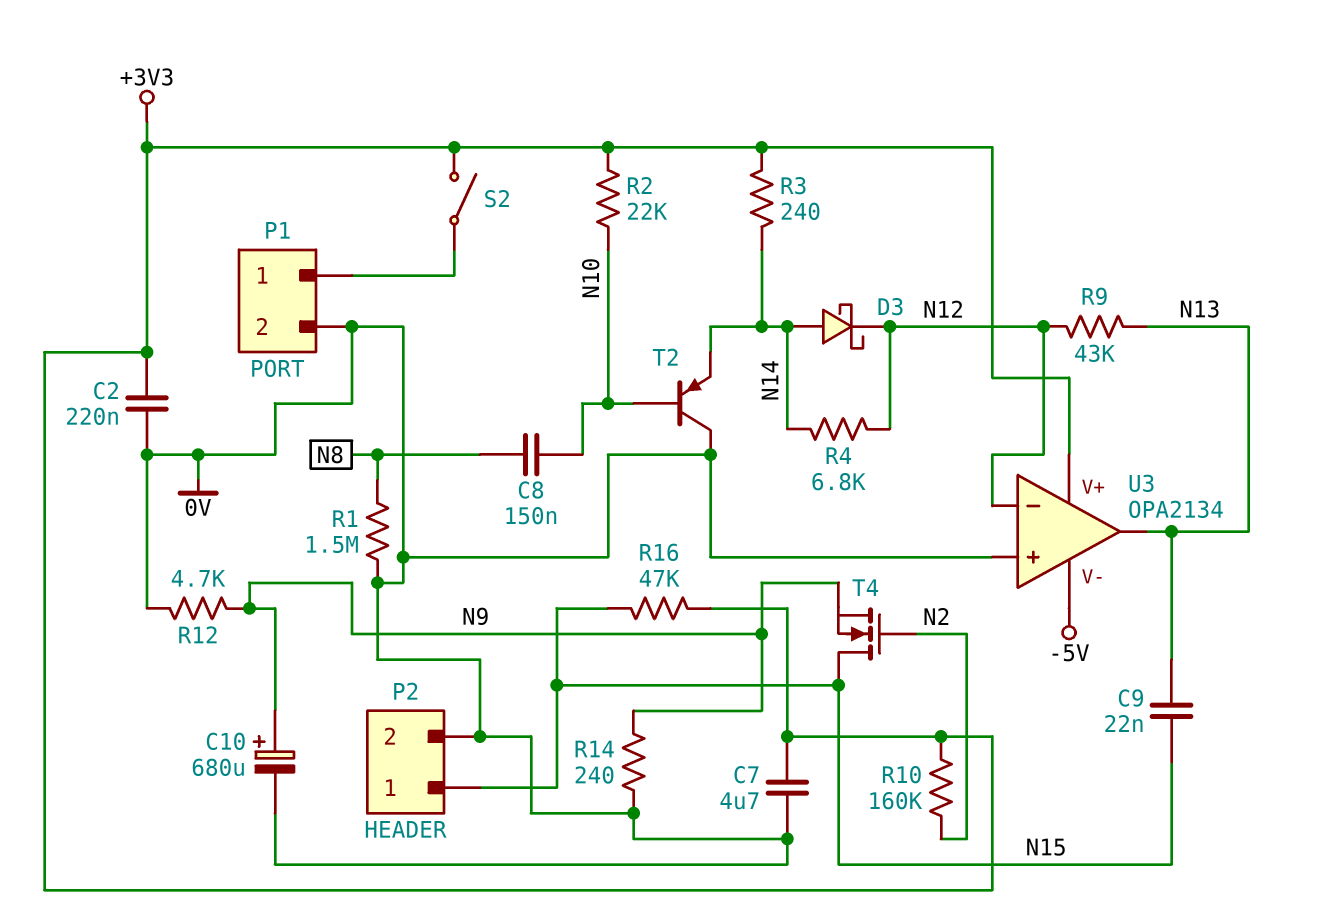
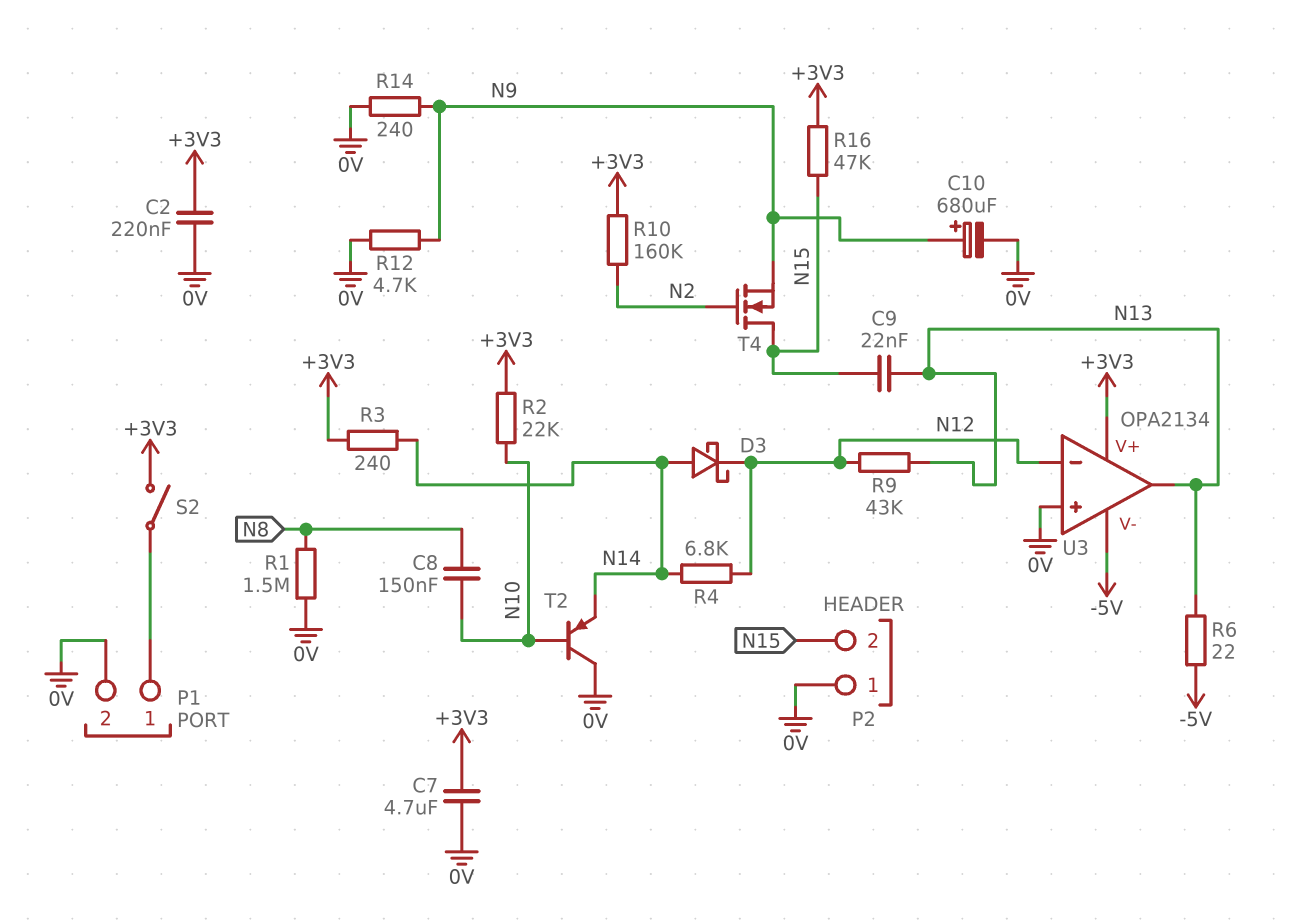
P2 pin 1: N15 -> 0V
P2 pin 2: 0V -> N15
R6: none -> 22 (-5V, N13)

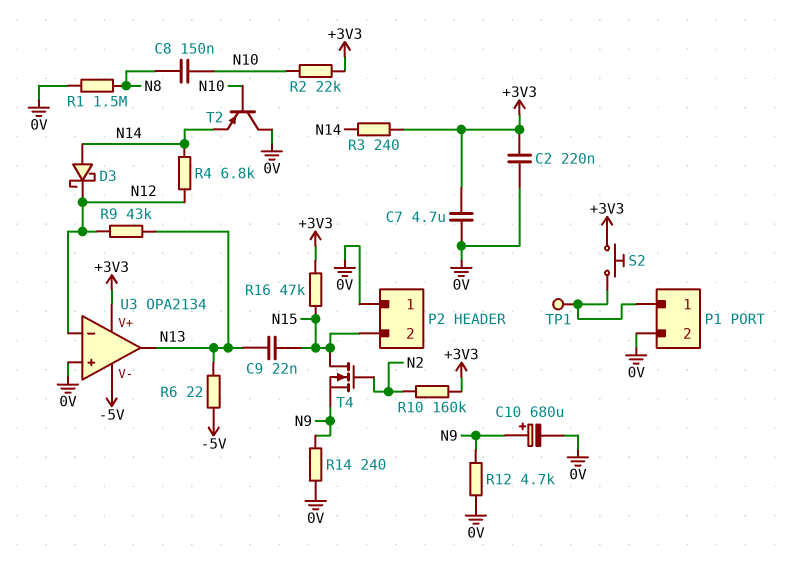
S2: switch (+3V3, P1/1) -> button (+3V3, P1/1)
TP1: none -> test point (P1/1)

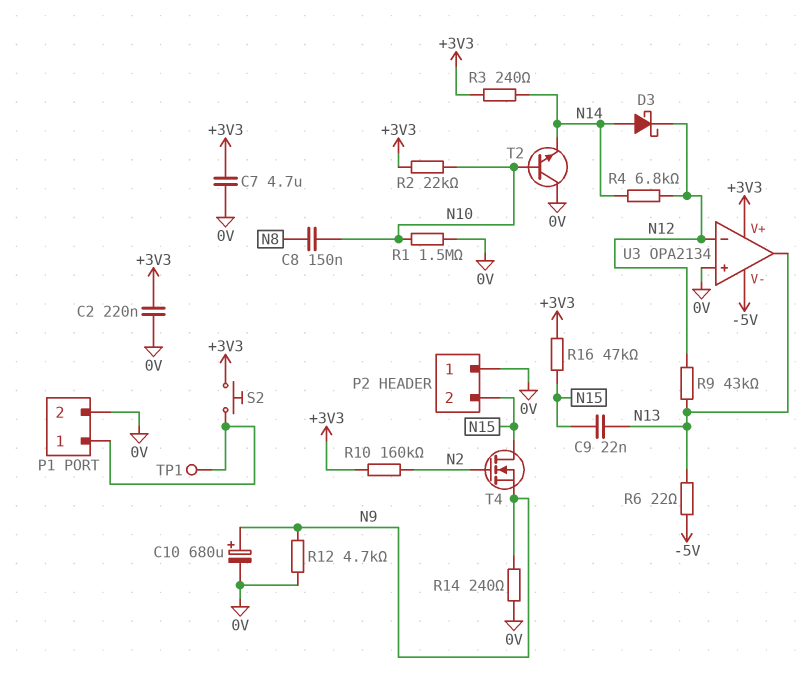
R1: 1.5M (0V, N8) -> 1.5M (0V, N10)
T2: PNP (B N10, C 0V, E N14) -> NPN (B N10, C 0V, E N14)

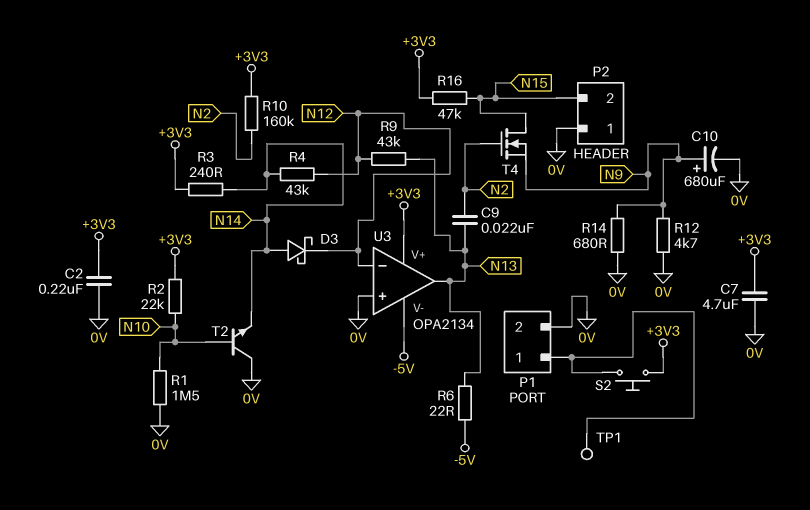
C8: 150nF (N8, N10) -> none
C9: 22nF (N13, N15) -> 22nF (N2, N13)
R4: 6.8k (N12, N14) -> 43k (N12, N14)
R14: 240 (0V, N9) -> 680 (0V, N9)

